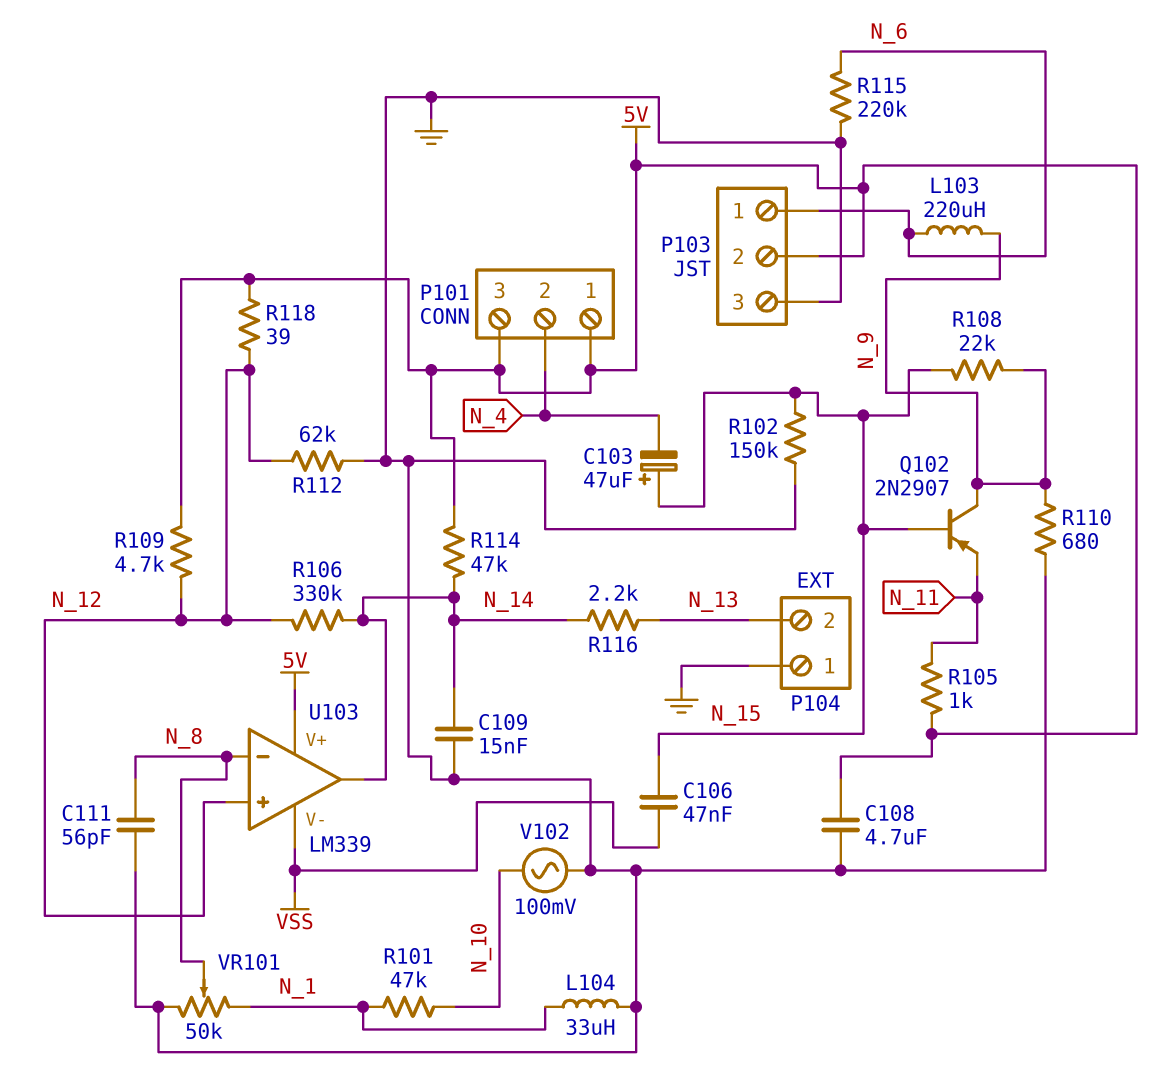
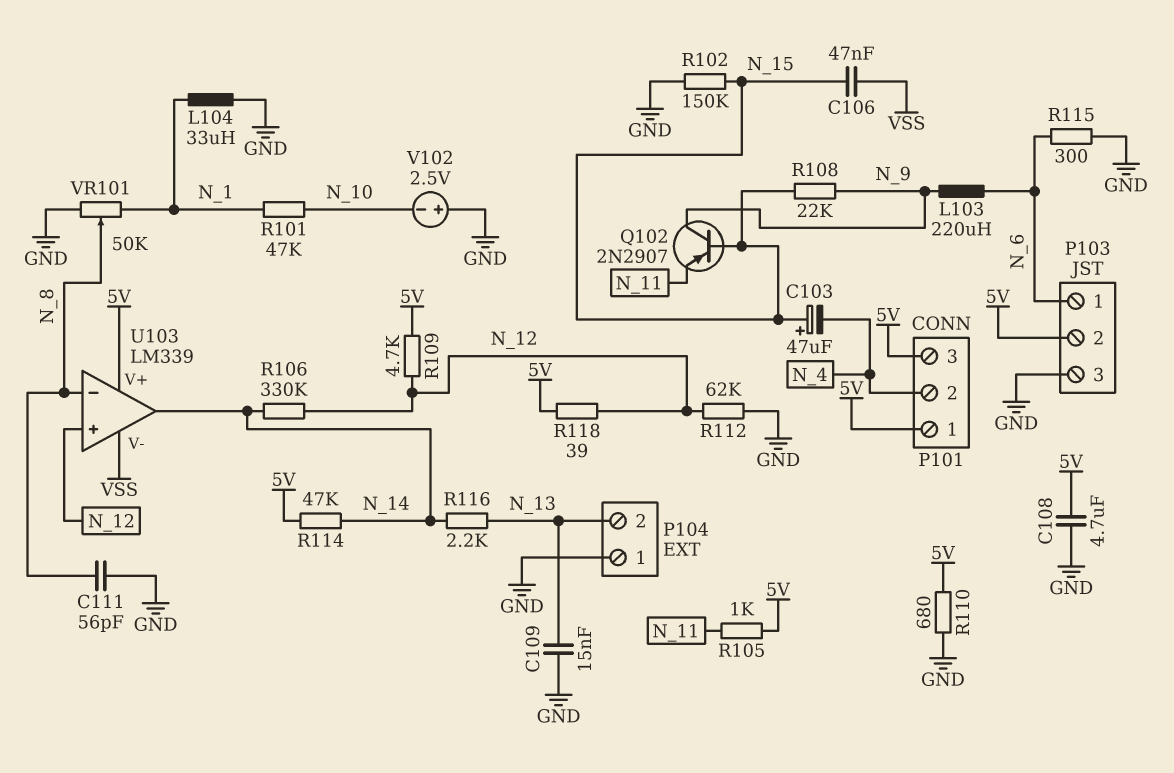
C109: 15nF (GND, N_14) -> 15nF (GND, N_13)
R110: 680 (GND, N_9) -> 680 (5V, GND)
R115: 220k (GND, N_6) -> 300 (GND, N_6)
V102: AC 100mV (GND, N_10) -> 2.5V (plus GND, minus N_10)

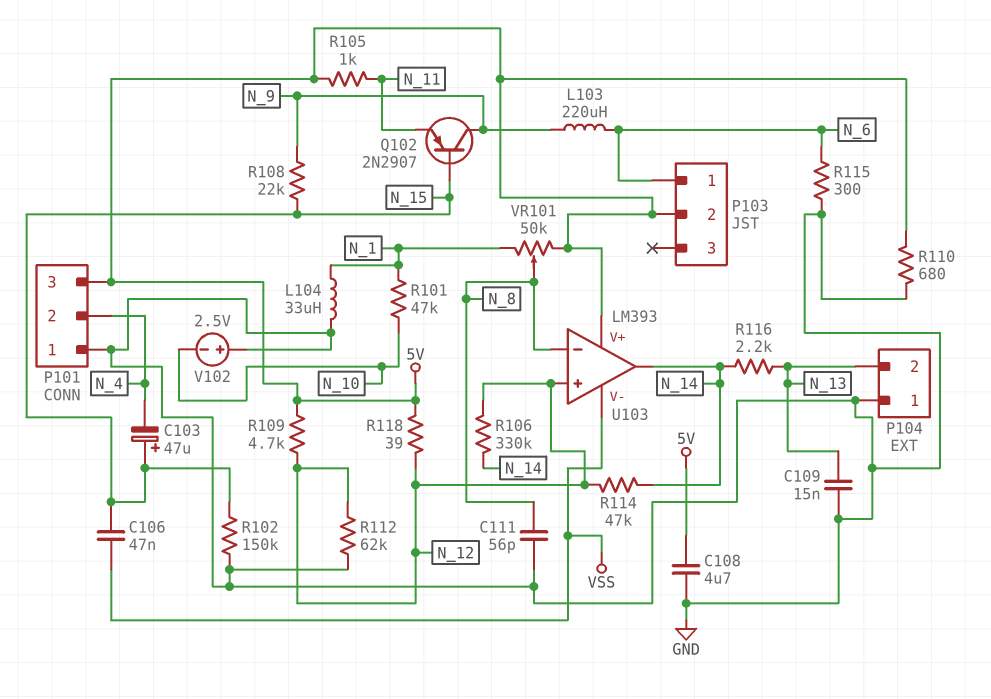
P101 pin 1: 5V -> GND
P103 pin 3: GND -> none
R114: 47k (5V, N_14) -> 47k (N_12, N_14)
U103: LM339 -> LM393
VR101: 50k (GND, N_1, wiper N_8) -> 50k (5V, N_1, wiper N_8)

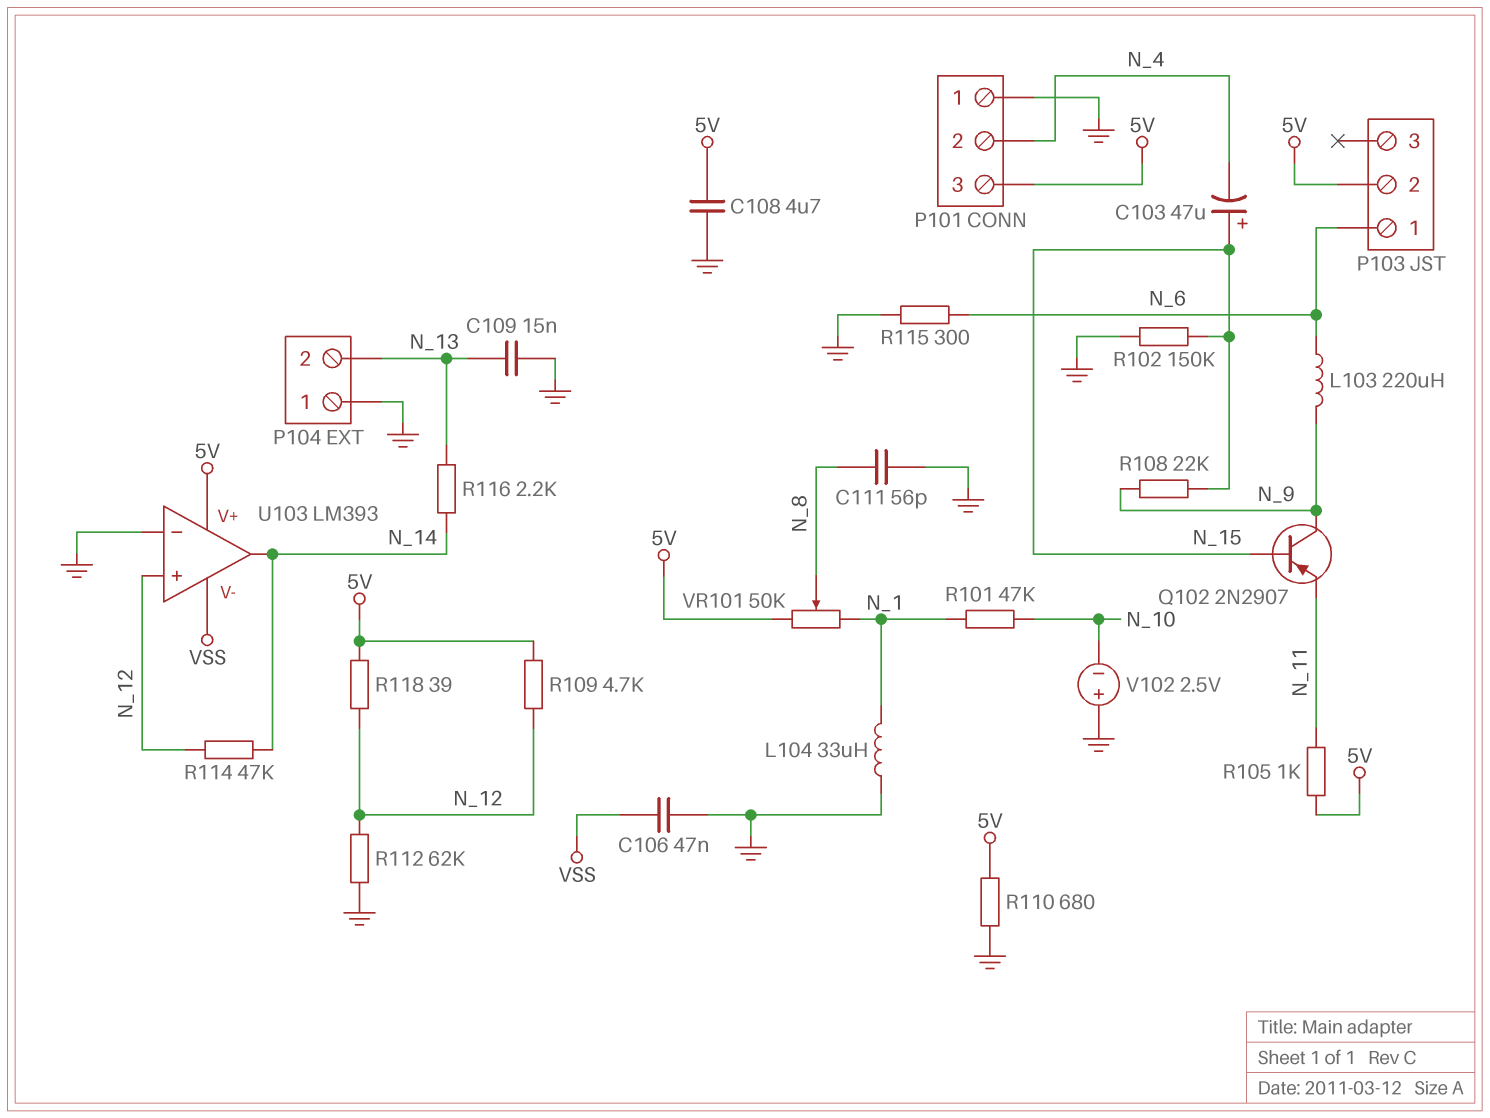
C106: 47nF (N_15, VSS) -> 47nF (GND, VSS)
R106: 330k (N_12, N_14) -> none
U103 pin in-: N_8 -> GND

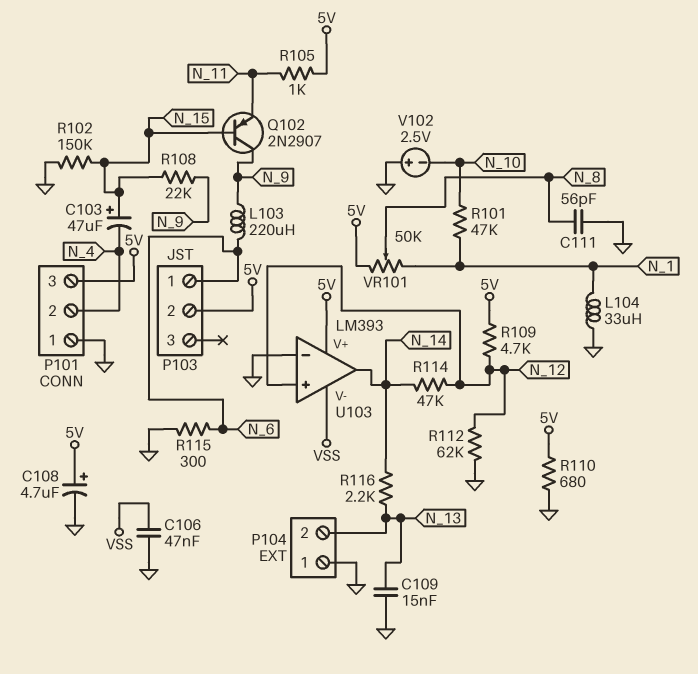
C108: 4.7uF (5V, GND) -> 4.7uF (plus 5V, minus GND)
R118: 39 (5V, N_12) -> none

